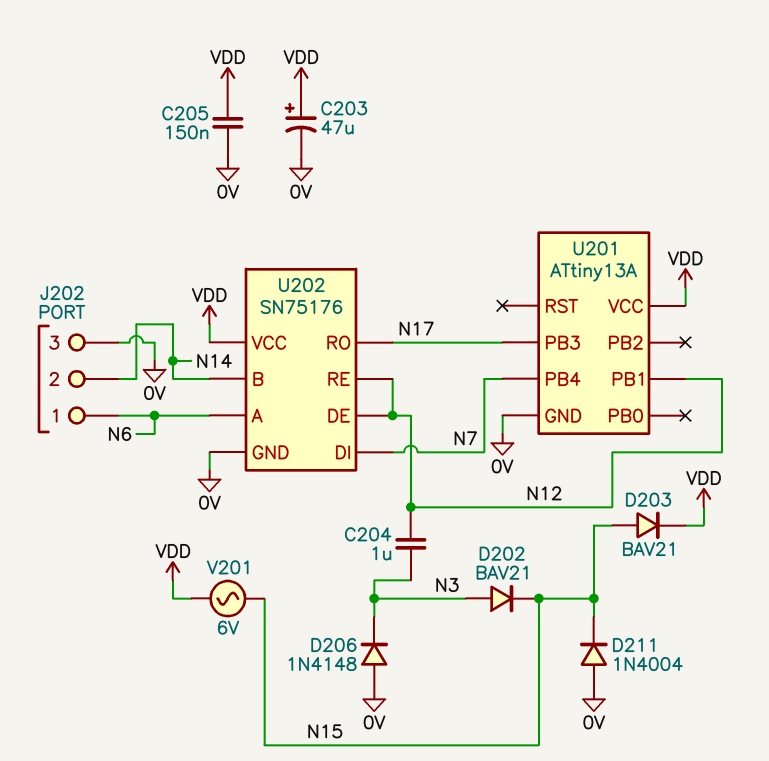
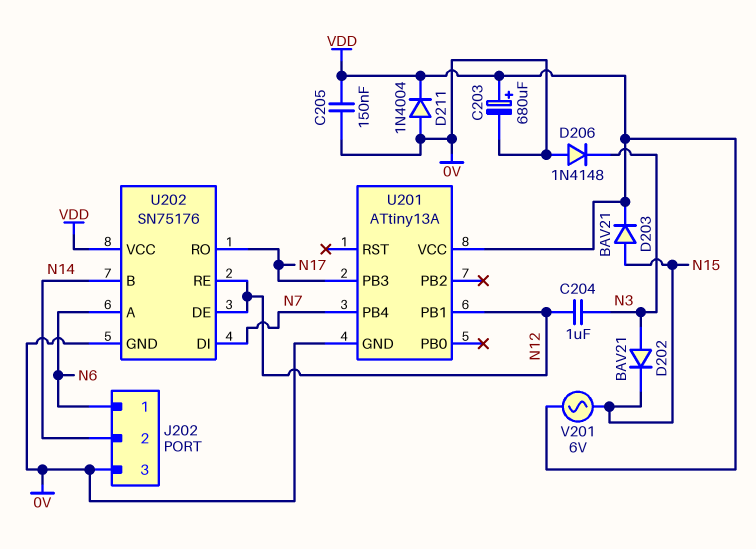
C203: 47uF (plus VDD, minus 0V) -> 680uF (plus VDD, minus 0V)
D211: diode 1N4004 (A 0V, K N15) -> diode 1N4004 (A 0V, K VDD)

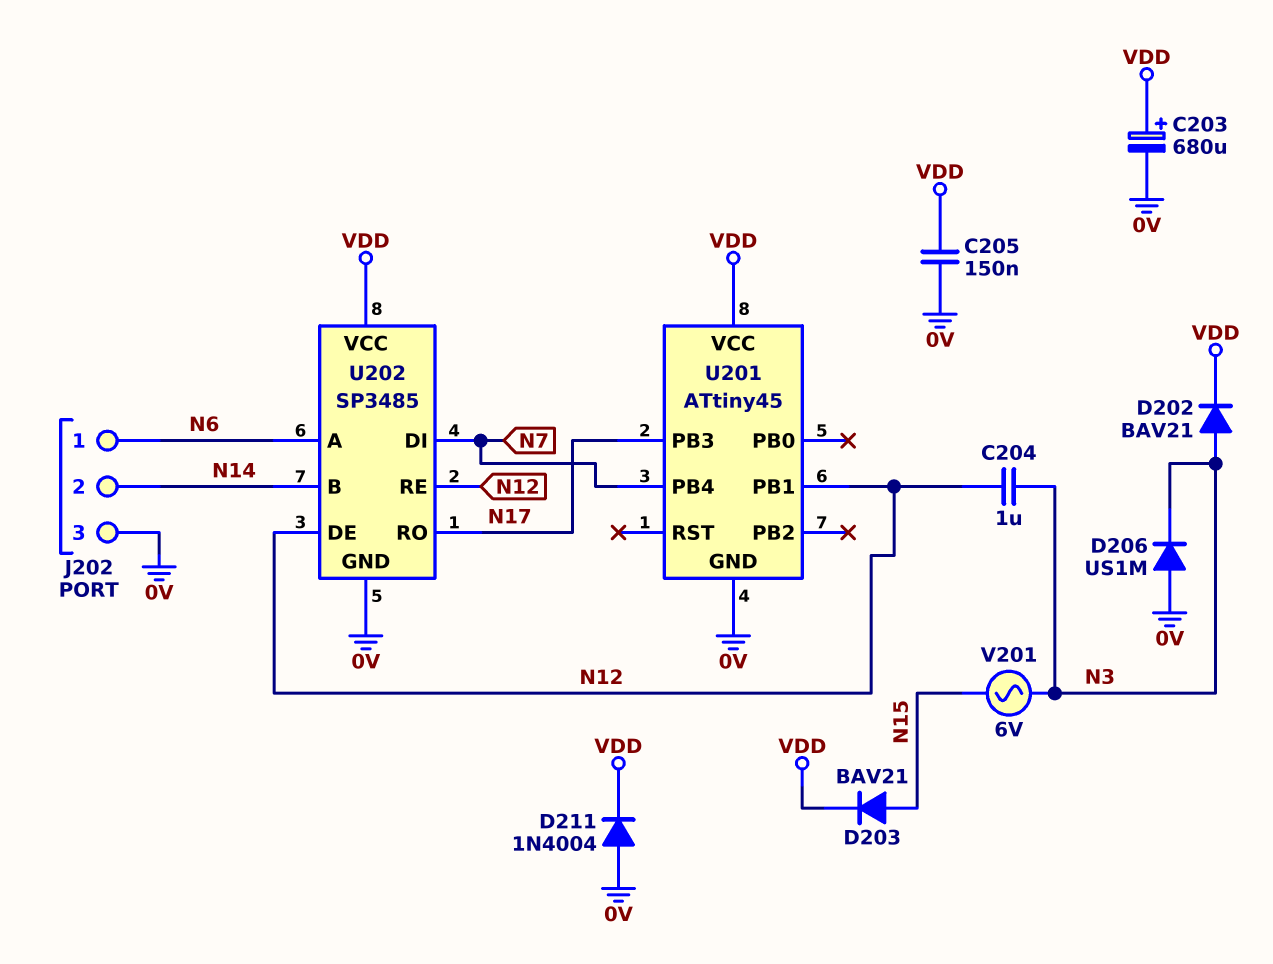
D202: diode BAV21 (A N3, K N15) -> diode BAV21 (A N3, K VDD)
D206: diode 1N4148 (A 0V, K N3) -> diode US1M (A 0V, K N3)
U201: ATtiny13A -> ATtiny45
U202: SN75176 -> SP3485
V201: AC 6V (N15, VDD) -> AC 6V (N3, N15)

